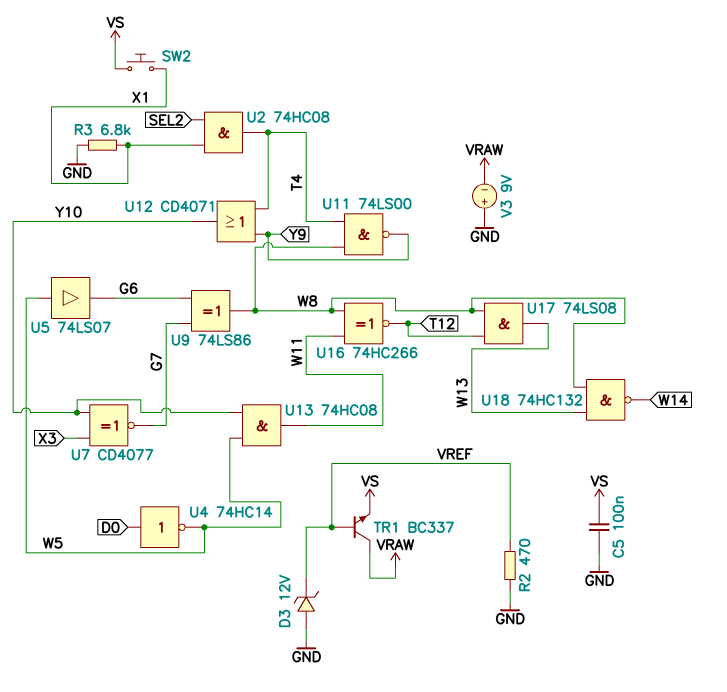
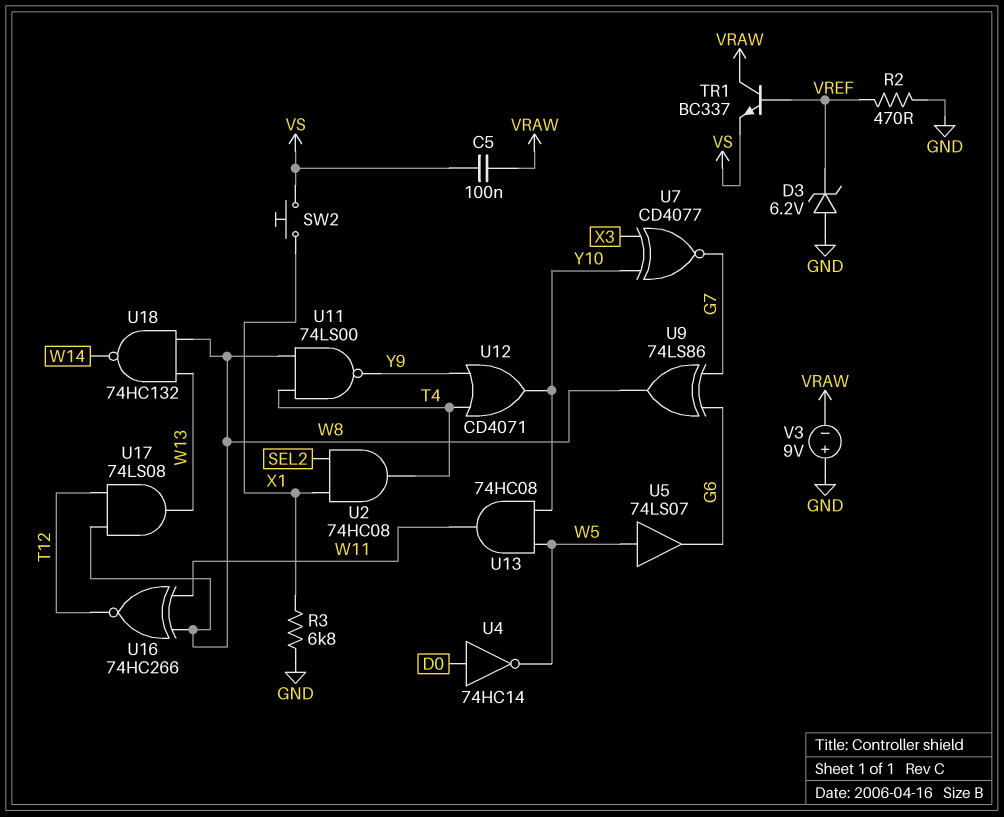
C5: 100nF (GND, VS) -> 100nF (VRAW, VS)
D3: zener 12V (A GND, K VREF) -> zener 6.2V (A GND, K VREF)

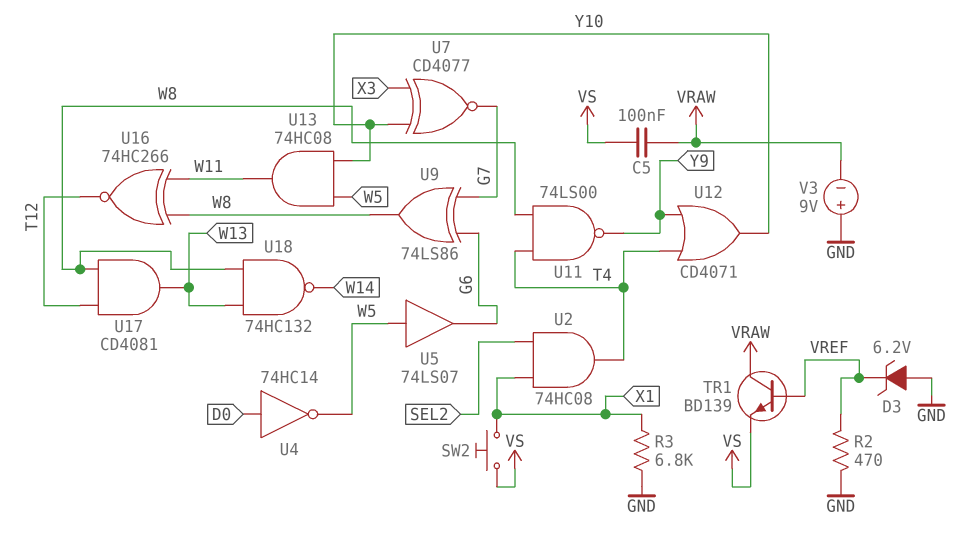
TR1: NPN BC337 (B VREF, C VRAW, E VS) -> NPN BD139 (B VREF, C VRAW, E VS)
U17: AND 74LS08 (in T12, in W8, out W13) -> AND CD4081 (in T12, in W8, out W13)

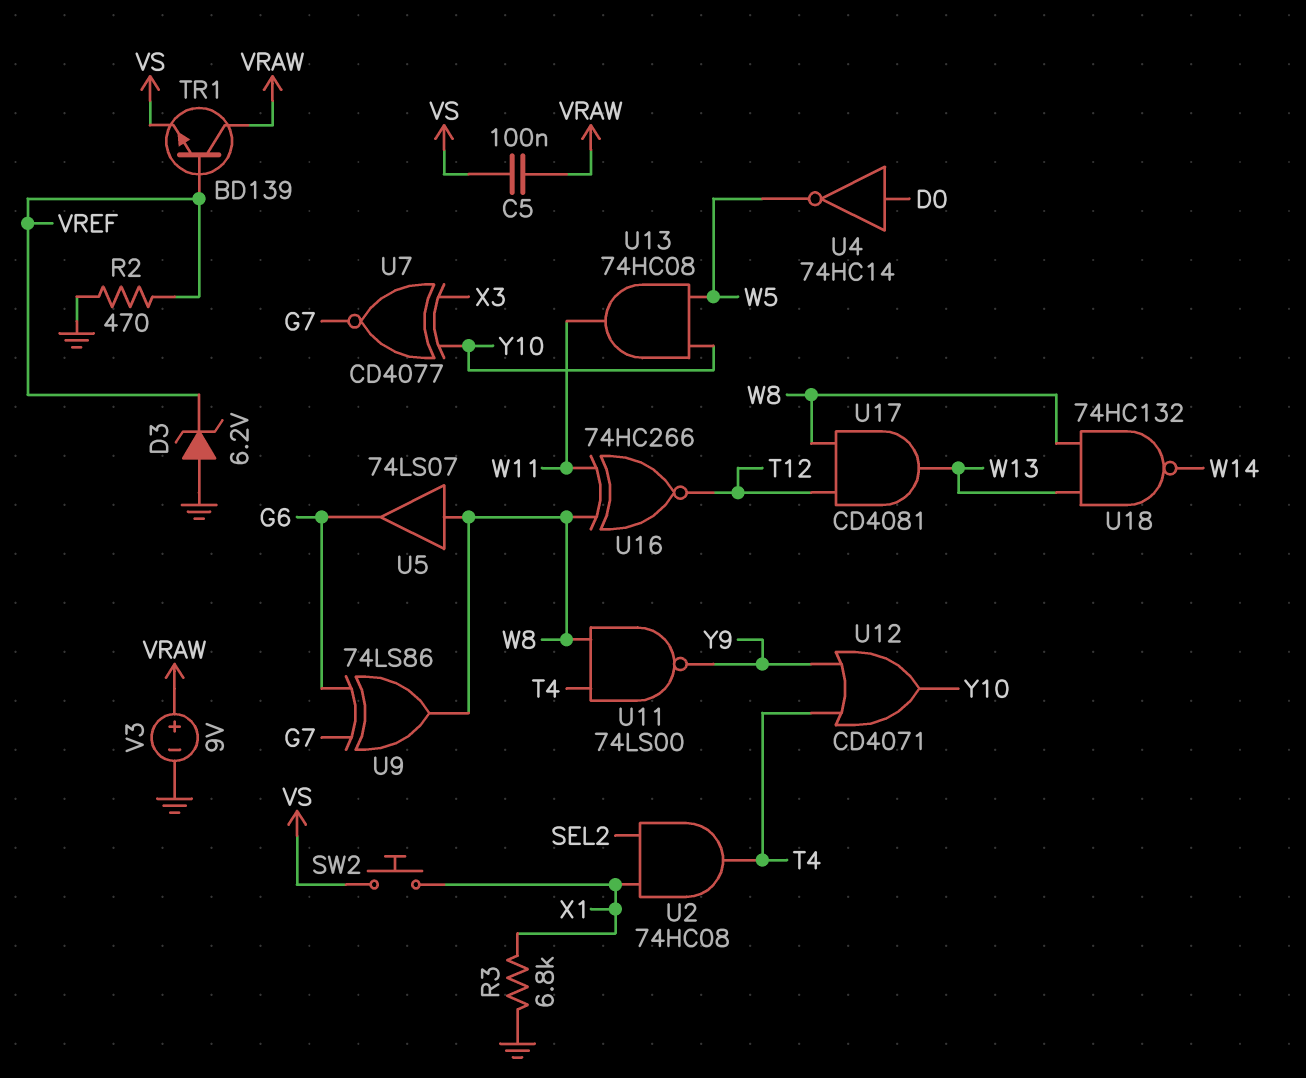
U5: buffer 74LS07 (in W5, out G6) -> buffer 74LS07 (in W8, out G6)
V3: 9V (plus GND, minus VRAW) -> 9V (plus VRAW, minus GND)

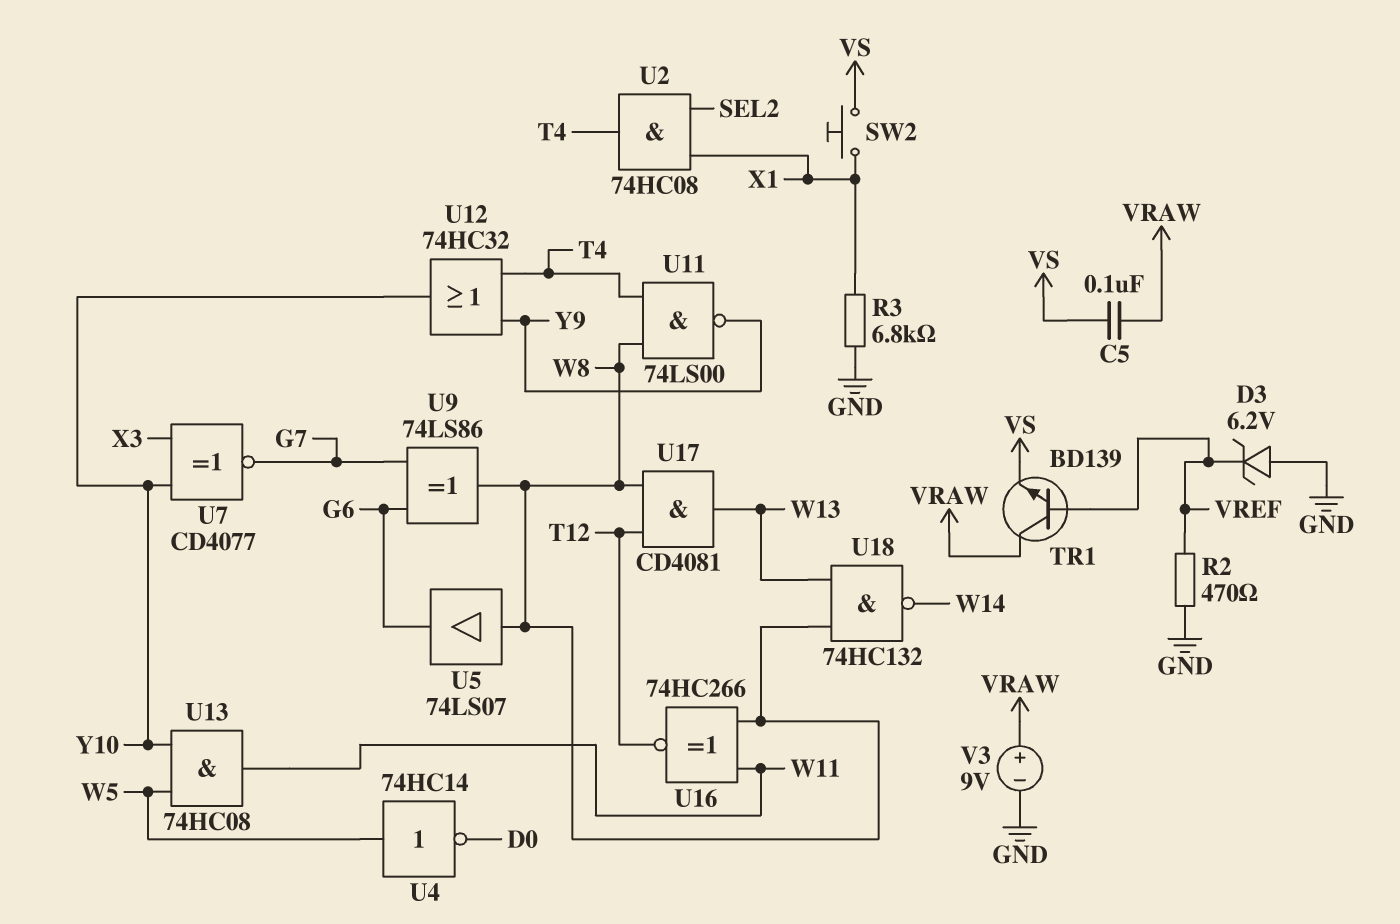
U4: NOT 74HC14 (in D0, out W5) -> NOT 74HC14 (in W5, out D0)
U12: OR CD4071 (in T4, in Y9, out Y10) -> OR 74HC32 (in T4, in Y9, out Y10)

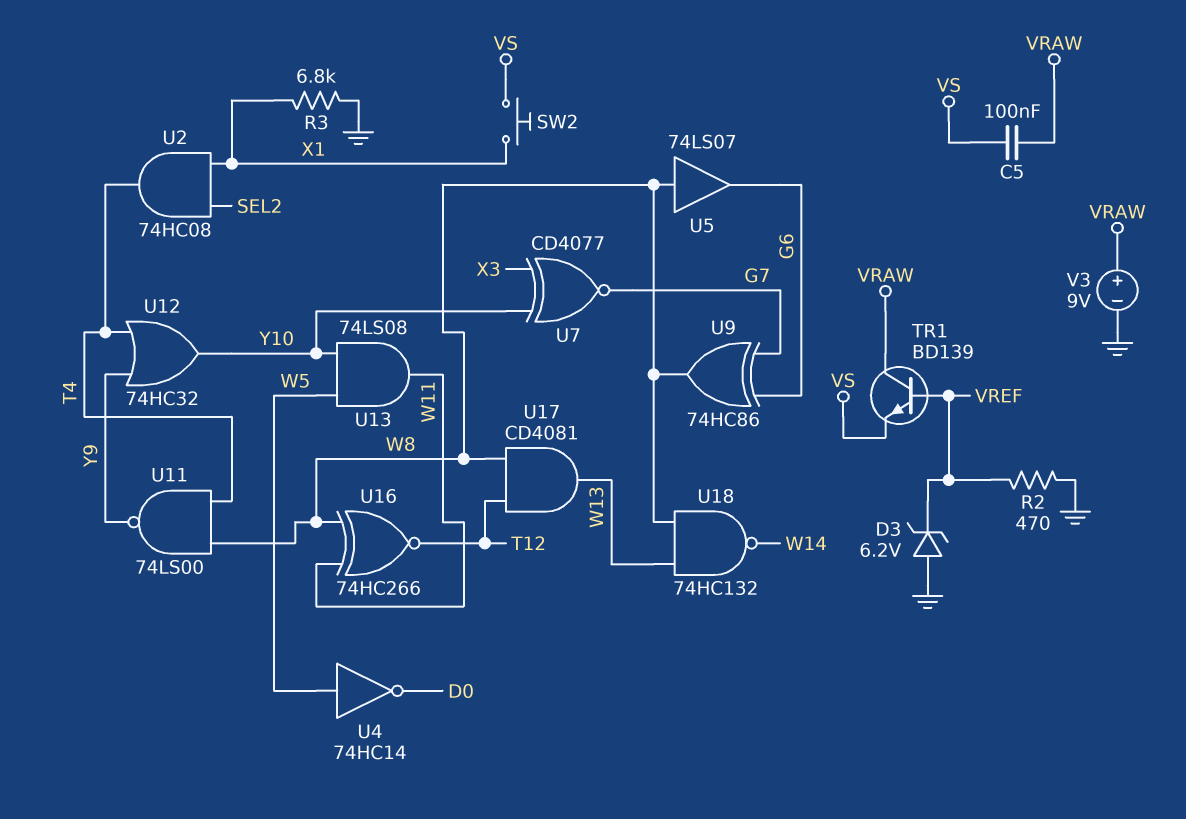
U9: XOR 74LS86 (in G6, in G7, out W8) -> XOR 74HC86 (in G6, in G7, out W8)
U13: AND 74HC08 (in W5, in Y10, out W11) -> AND 74LS08 (in W5, in Y10, out W11)

